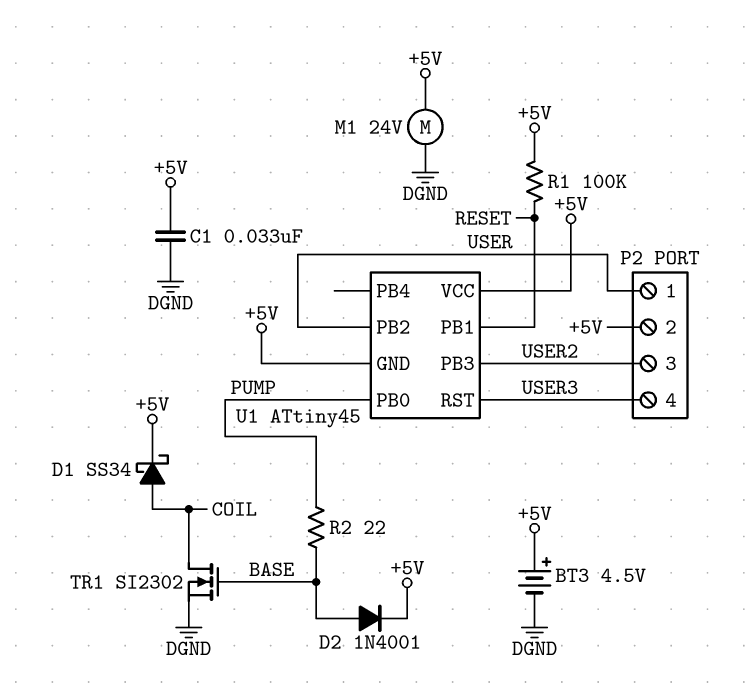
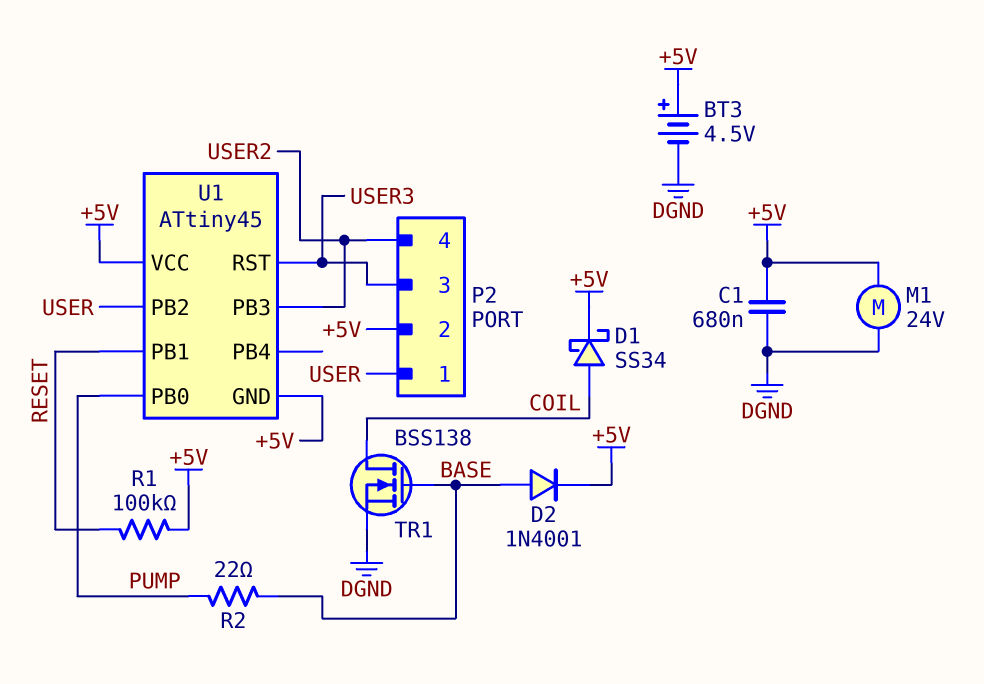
C1: 33nF (+5V, DGND) -> 680nF (+5V, DGND)
P2 pin 3: USER2 -> USER3
P2 pin 4: USER3 -> USER2
TR1: NMOS SI2302 (G BASE, D COIL, S DGND) -> NMOS BSS138 (G BASE, D COIL, S DGND)

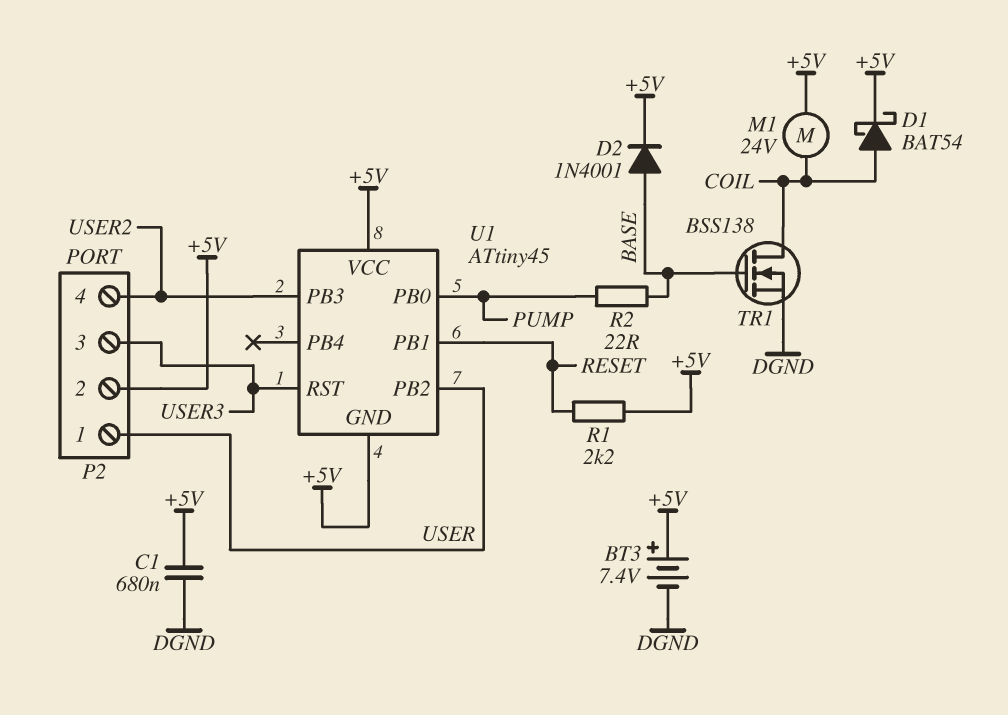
BT3: 4.5V (plus +5V, minus DGND) -> 7.4V (plus +5V, minus DGND)
D1: schottky SS34 (A COIL, K +5V) -> schottky BAT54 (A COIL, K +5V)
M1: motor 24V (+5V, DGND) -> motor 24V (+5V, COIL)
R1: 100k (+5V, RESET) -> 2.2k (+5V, RESET)

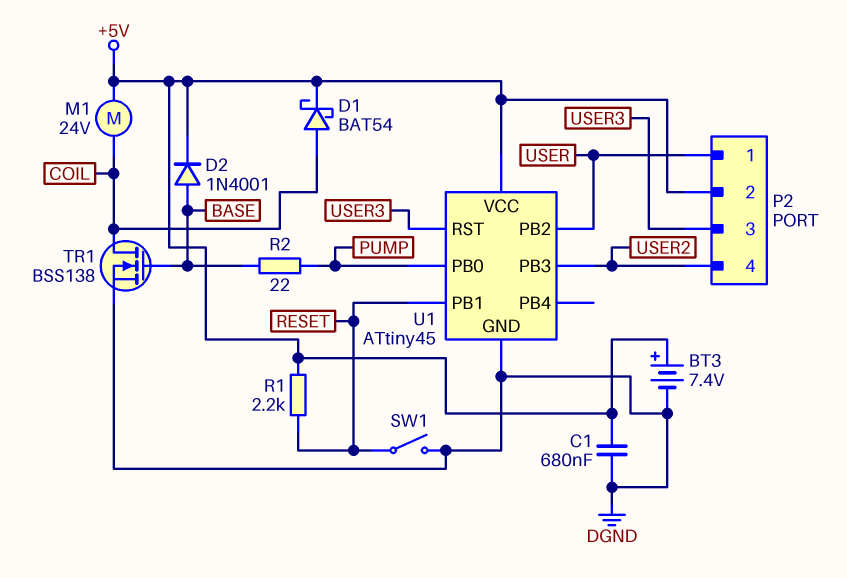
SW1: none -> switch (DGND, RESET)
U1 pin GND: +5V -> DGND

